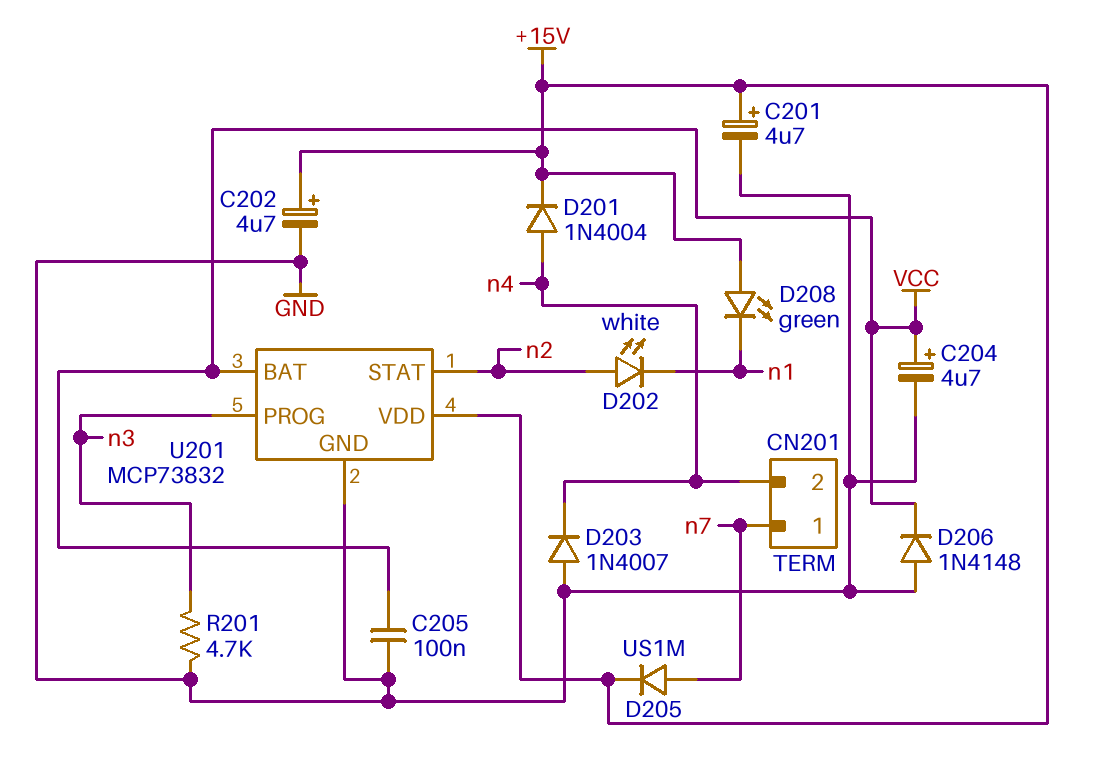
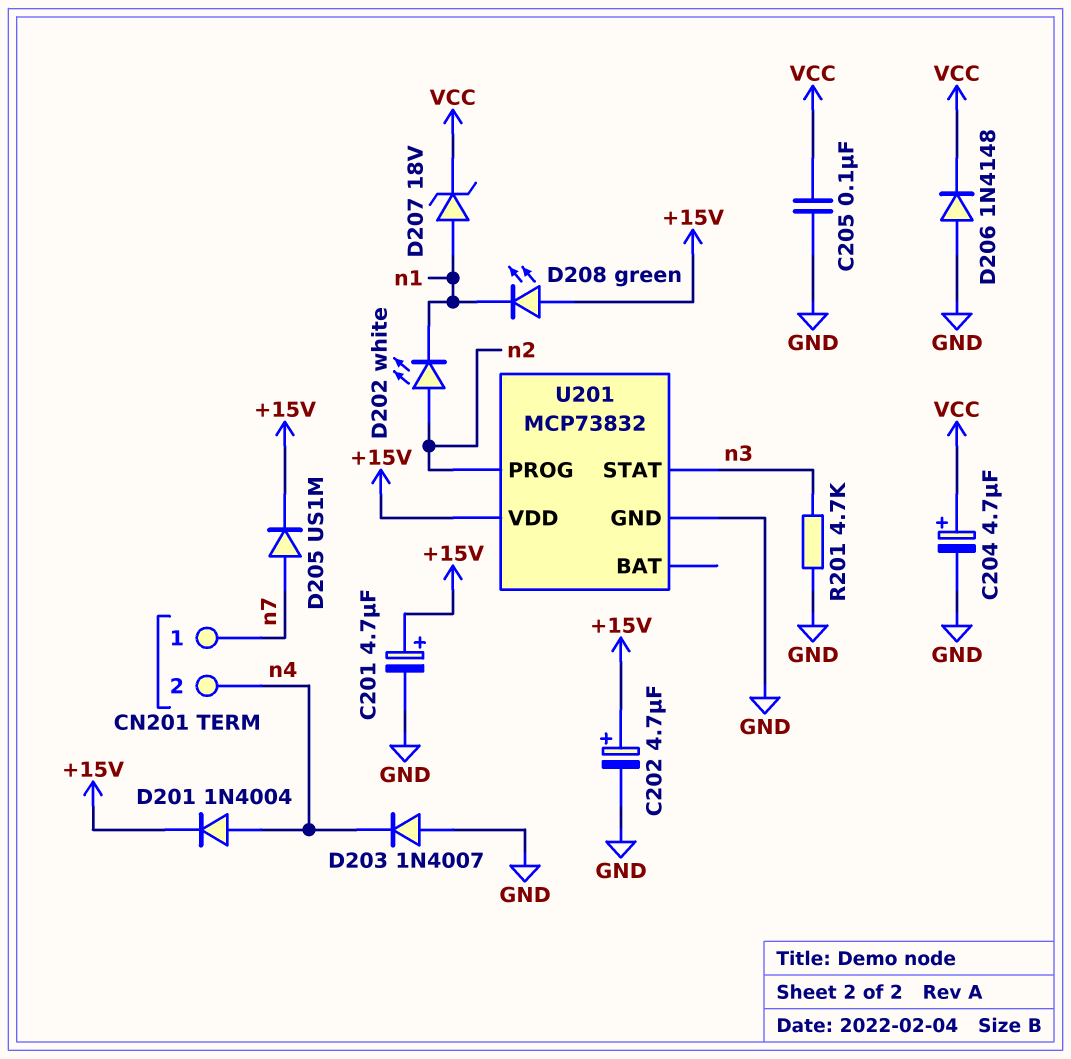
D207: none -> zener 18V (A n1, K VCC)
U201 pin BAT: VCC -> none
U201 pin PROG: n3 -> n2
U201 pin STAT: n2 -> n3

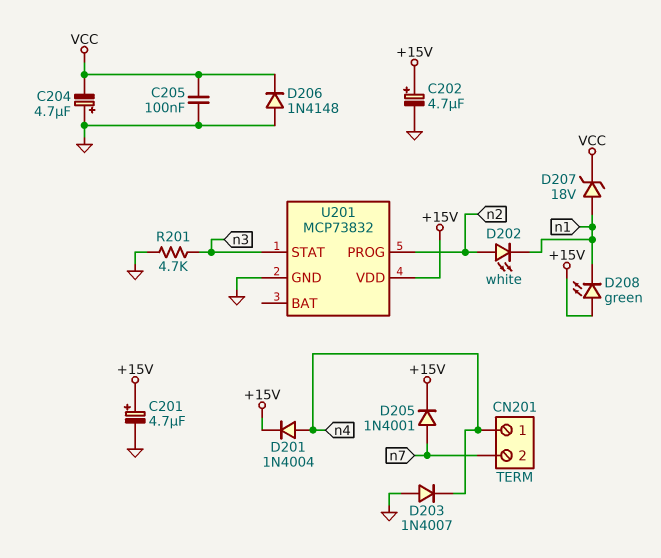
C204: 4.7uF (plus VCC, minus GND) -> 4.7uF (plus GND, minus VCC)
CN201 pin 1: n7 -> n4
CN201 pin 2: n4 -> n7
D205: diode US1M (A n7, K +15V) -> diode 1N4001 (A n7, K +15V)

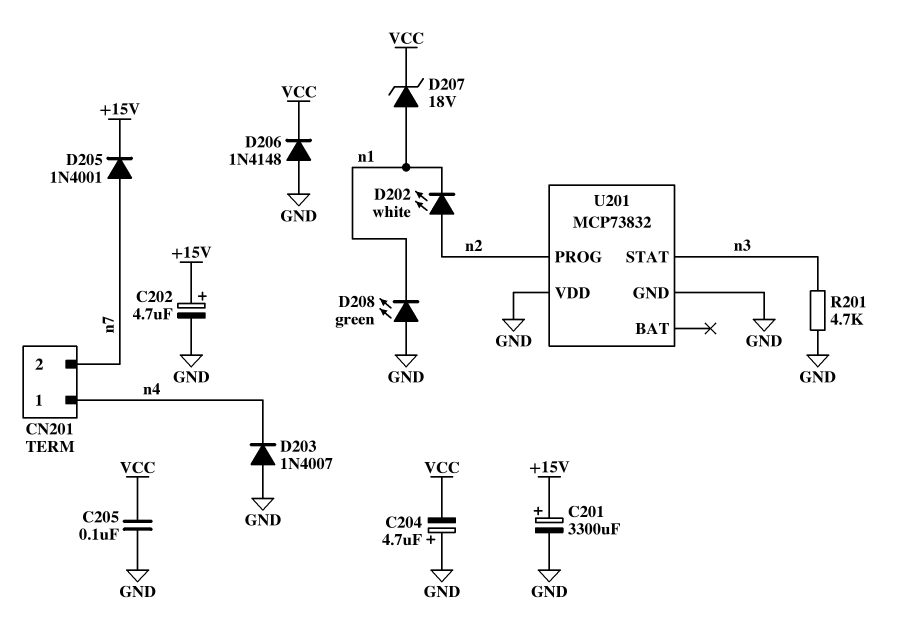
C201: 4.7uF (plus +15V, minus GND) -> 3300uF (plus +15V, minus GND)
D201: diode 1N4004 (A n4, K +15V) -> none
D208: LED green (A +15V, K n1) -> LED green (A GND, K n1)
U201 pin VDD: +15V -> GND

